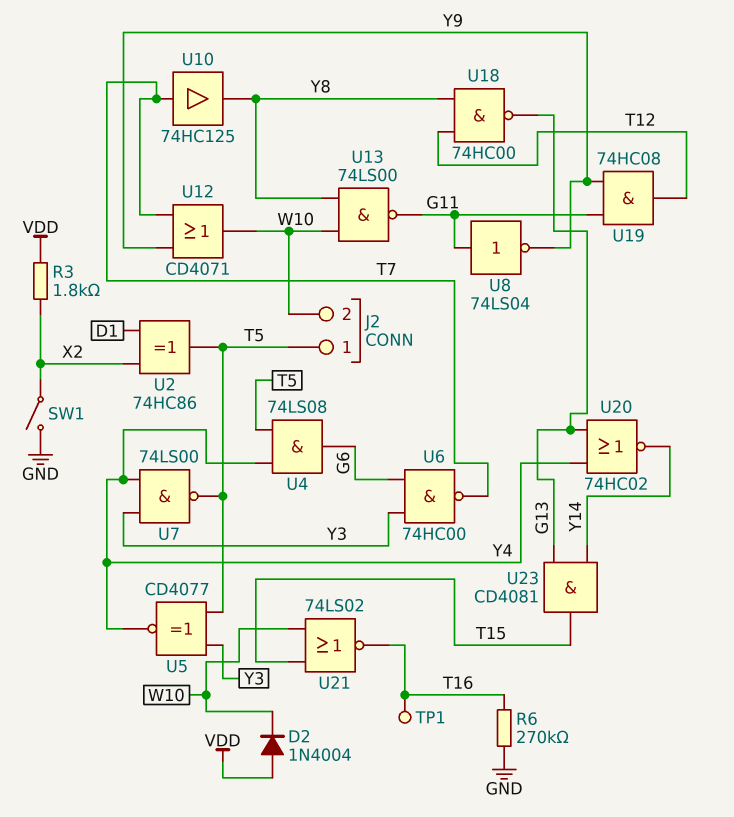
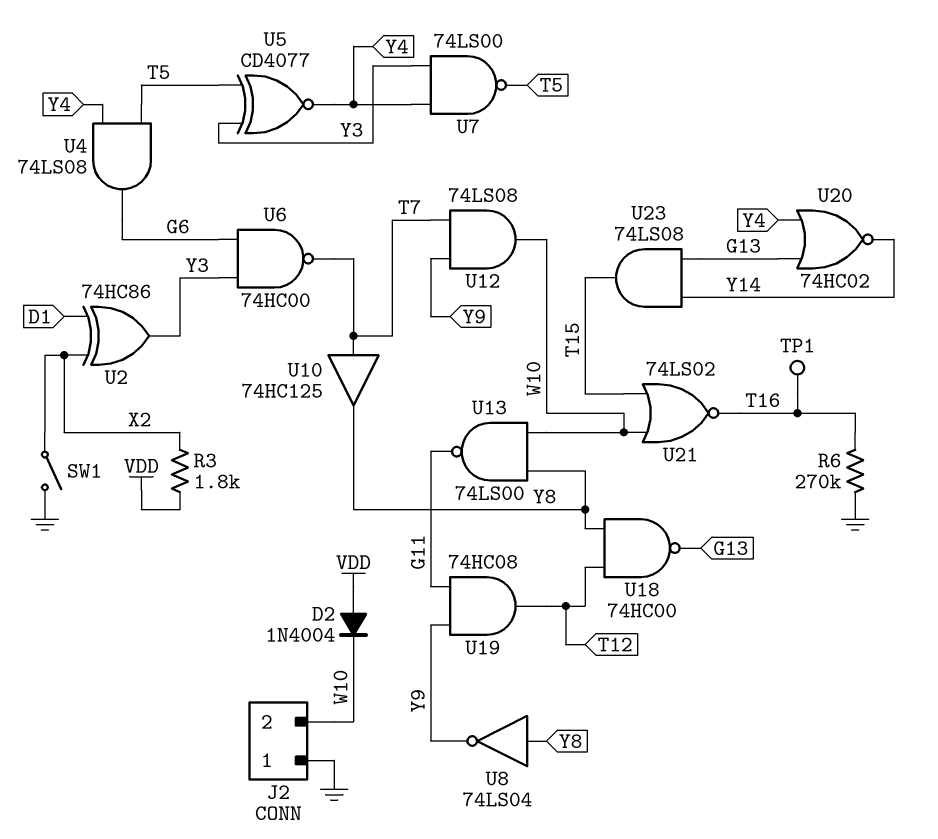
J2 pin 1: T5 -> GND
U2: XOR 74HC86 (in D1, in X2, out T5) -> XOR 74HC86 (in D1, in X2, out Y3)
U8: NOT 74LS04 (in G11, out Y9) -> NOT 74LS04 (in Y8, out Y9)
U12: OR CD4071 (in T7, in Y9, out W10) -> AND 74LS08 (in T7, in Y9, out W10)
U23: AND CD4081 (in G13, in Y14, out T15) -> AND 74LS08 (in G13, in Y14, out T15)

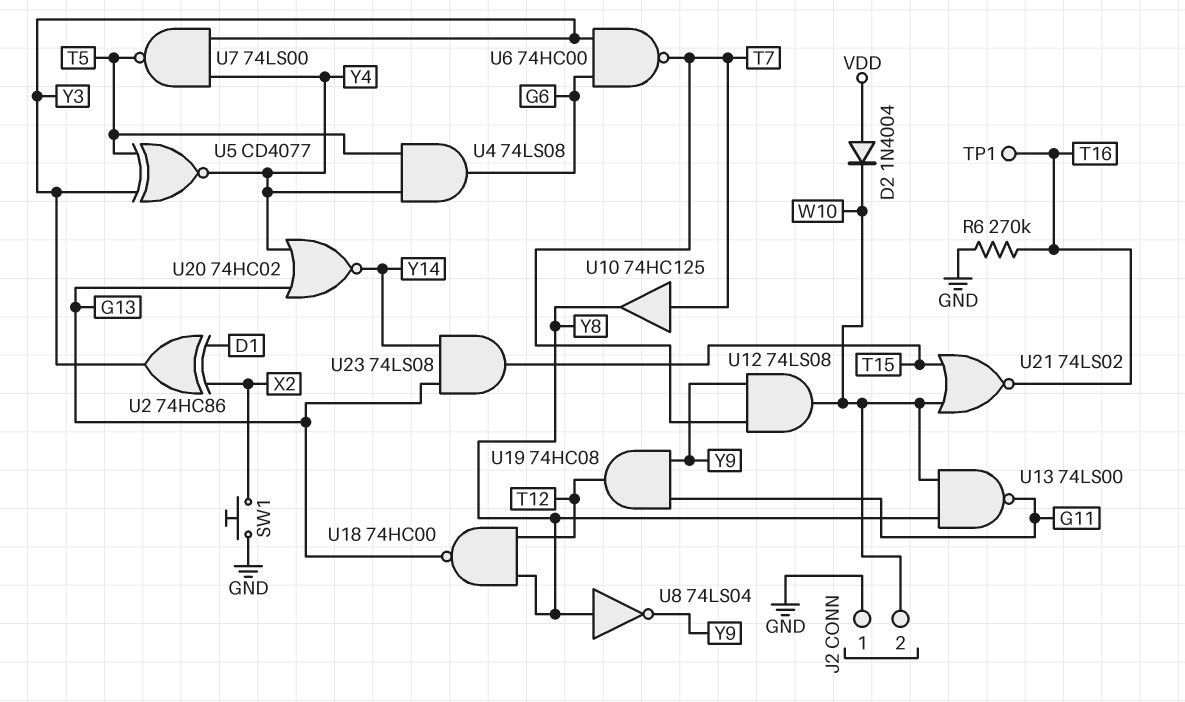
R3: 1.8k (VDD, X2) -> none
SW1: switch (GND, X2) -> button (GND, X2)

